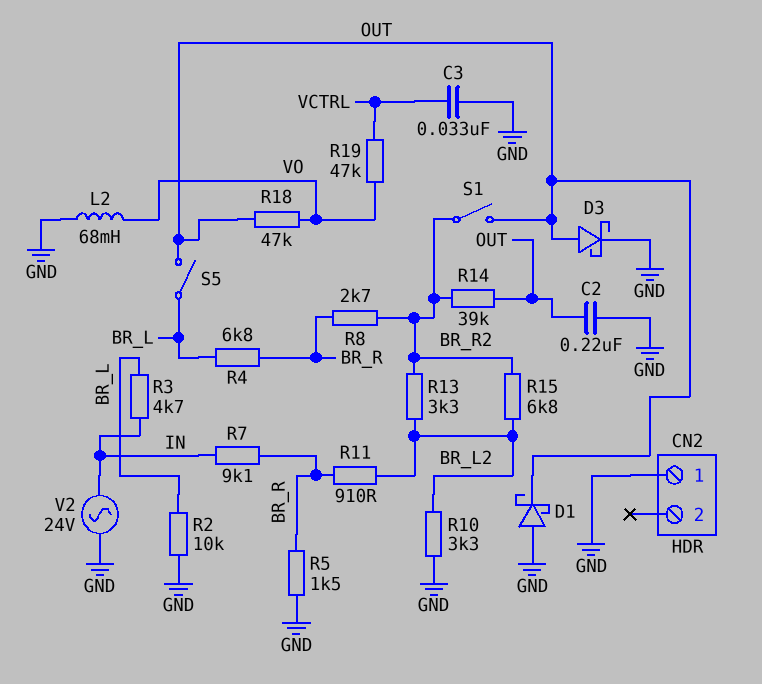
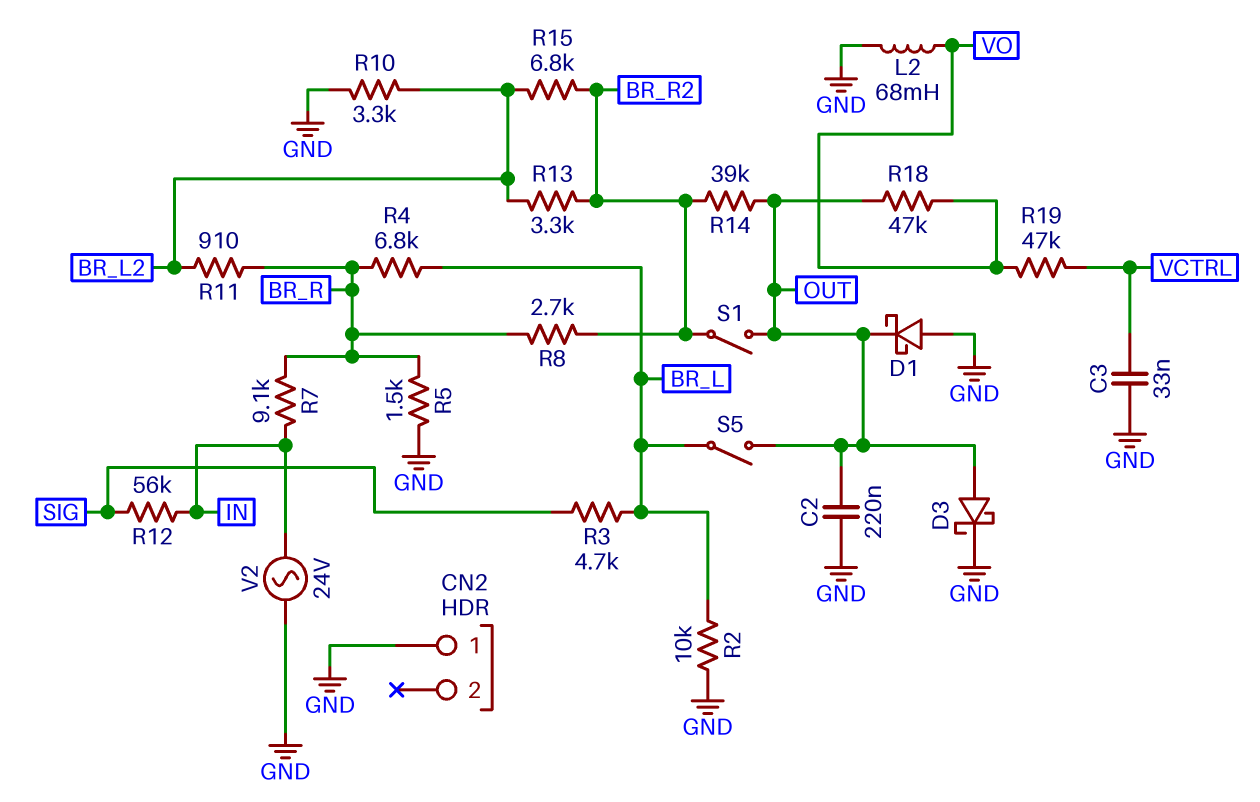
R3: 4.7k (BR_L, IN) -> 4.7k (BR_L, SIG)
R12: none -> 56k (IN, SIG)

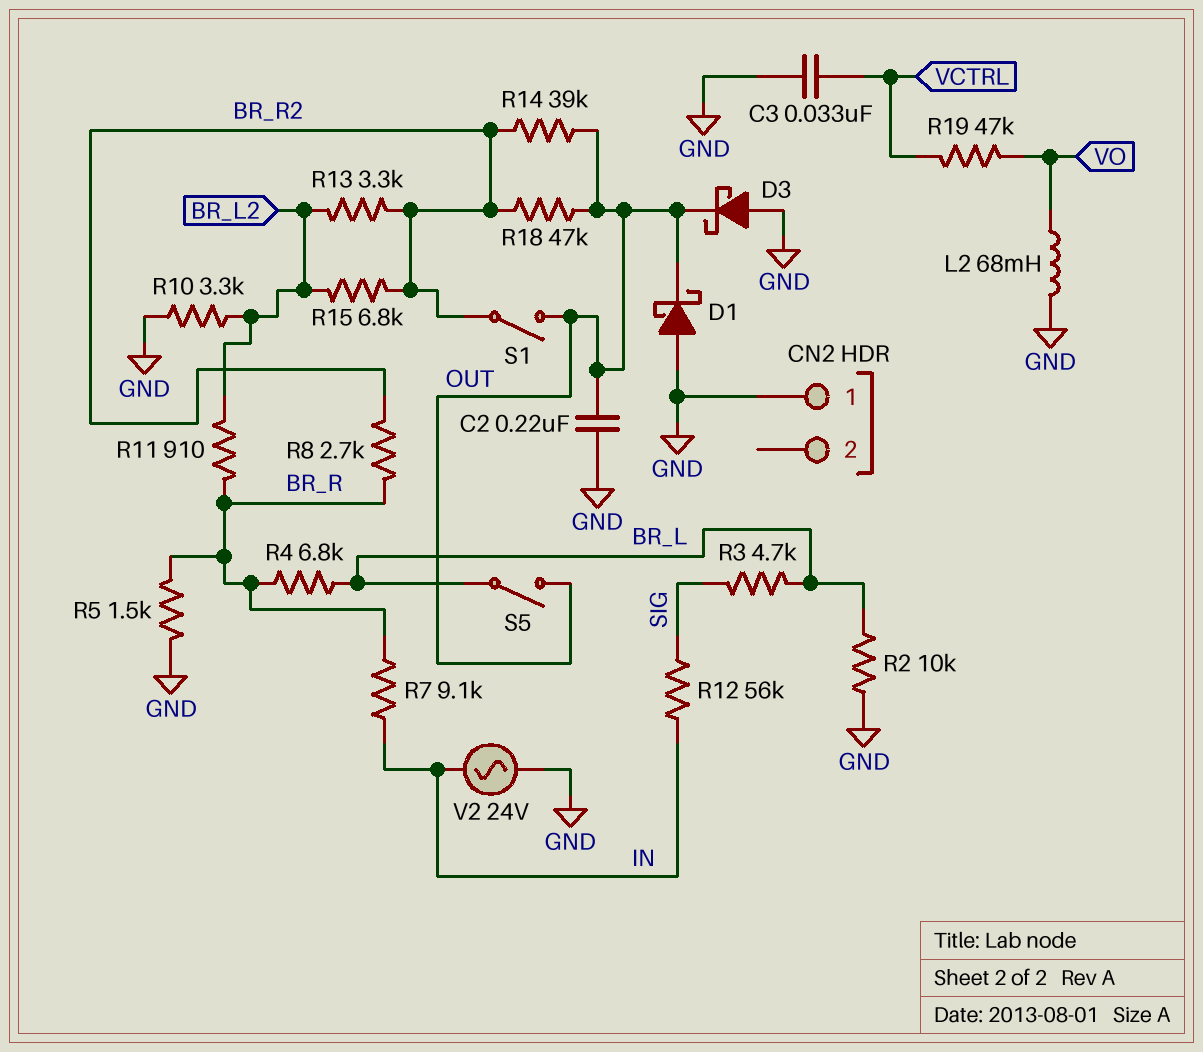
D3: schottky (A OUT, K GND) -> schottky (A GND, K OUT)
R18: 47k (OUT, VO) -> 47k (BR_R2, OUT)

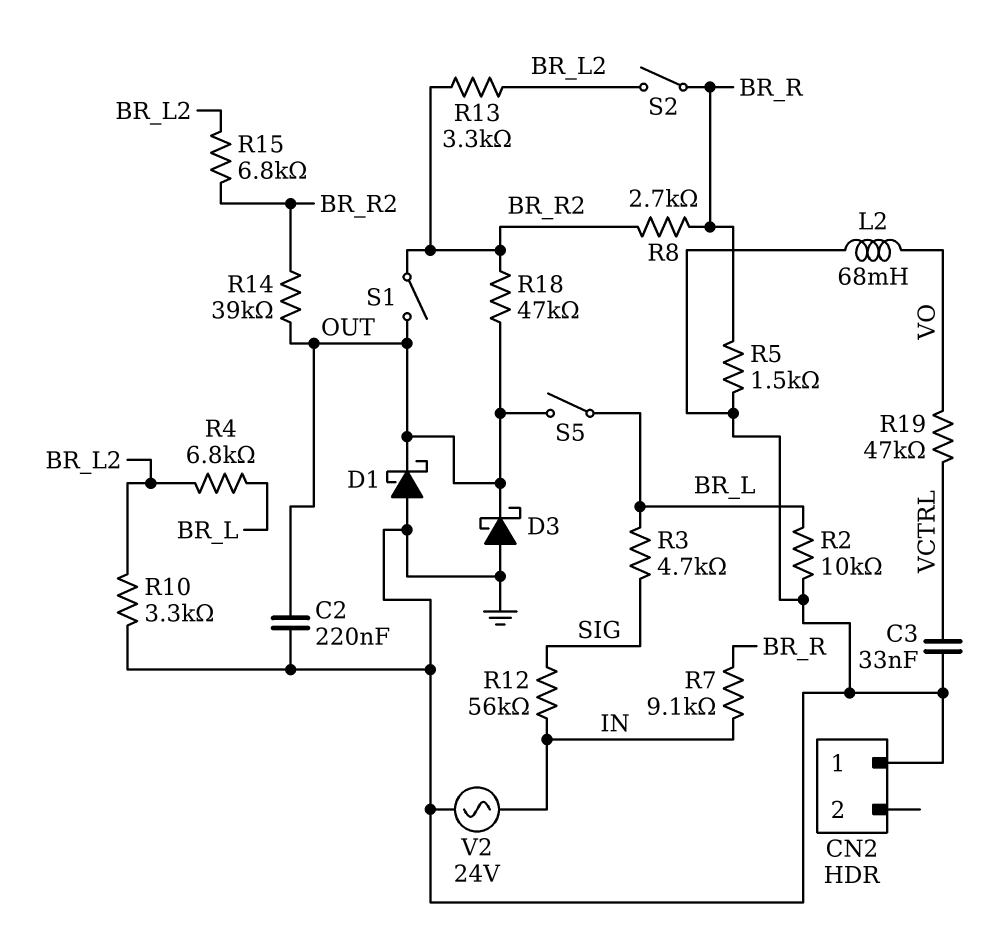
R4: 6.8k (BR_L, BR_R) -> 6.8k (BR_L, BR_L2)
R11: 910 (BR_L2, BR_R) -> none
S2: none -> switch (BR_L2, BR_R)

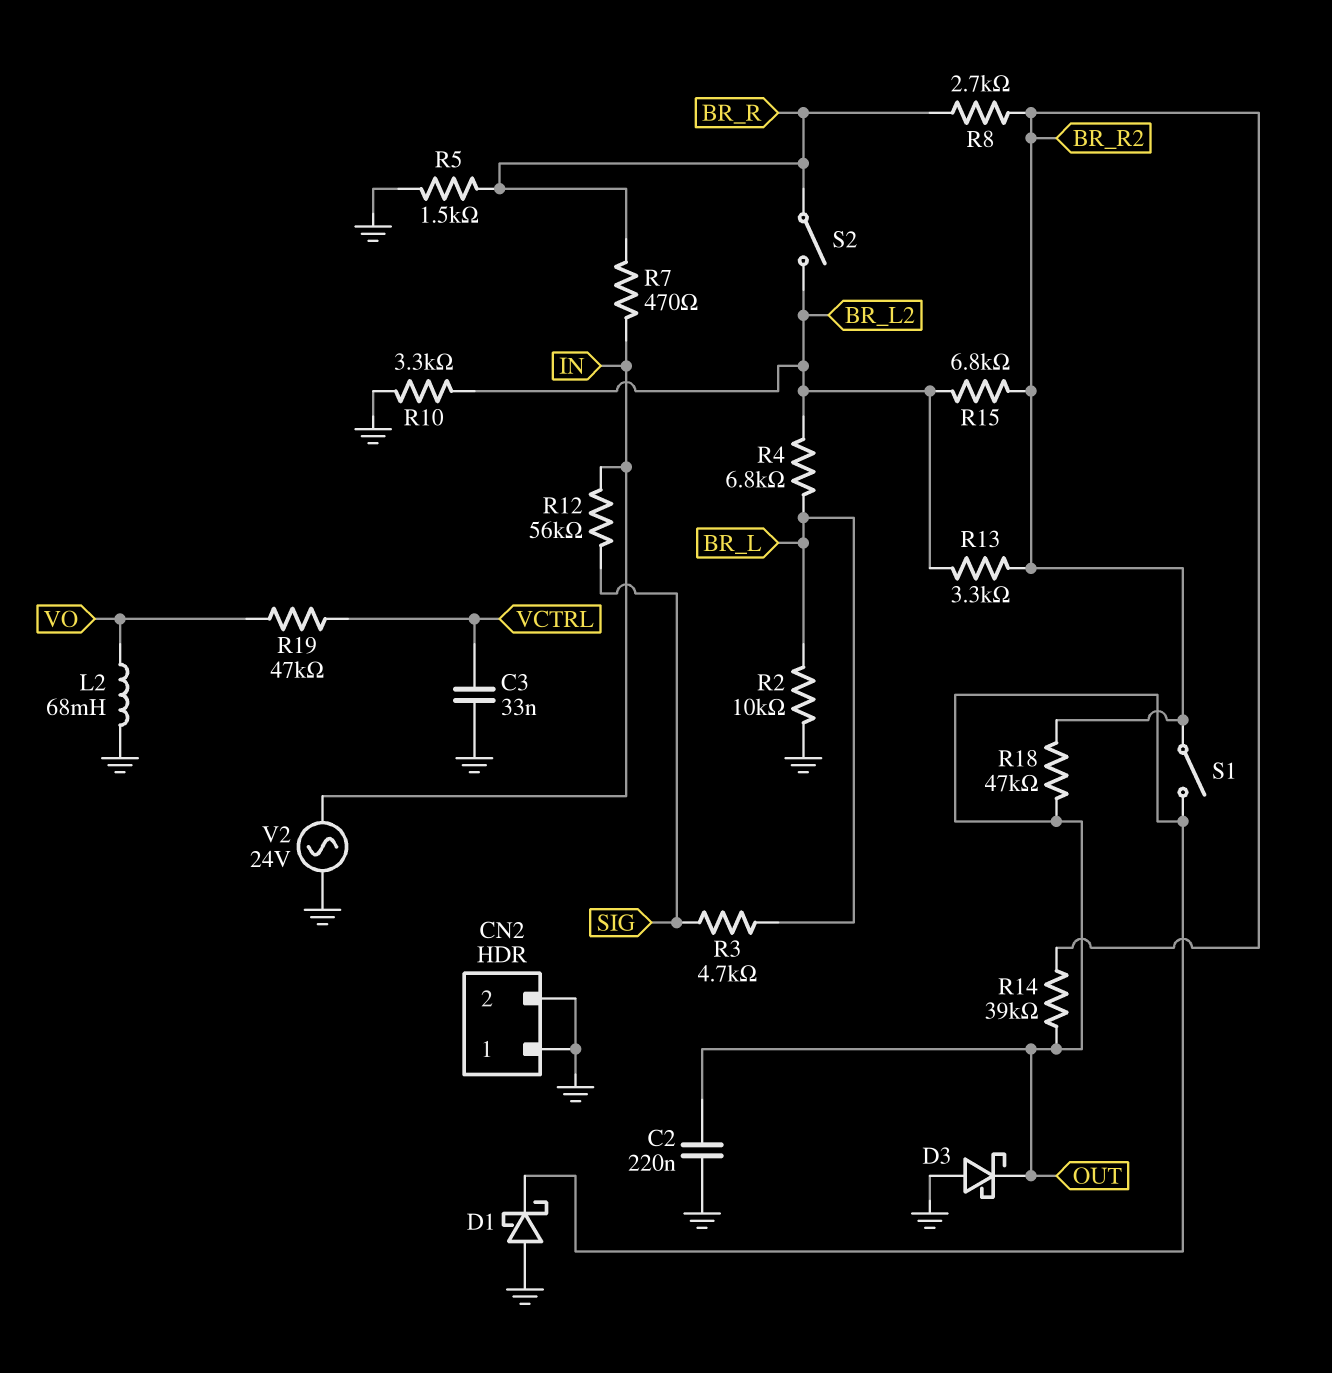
CN2 pin 2: none -> GND
R7: 9.1k (BR_R, IN) -> 470 (BR_R, IN)
S5: switch (BR_L, OUT) -> none

